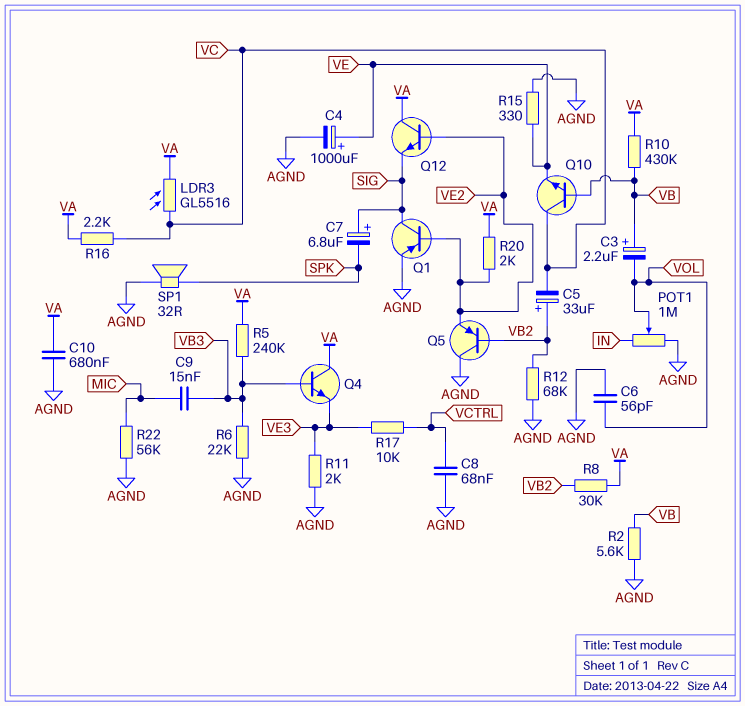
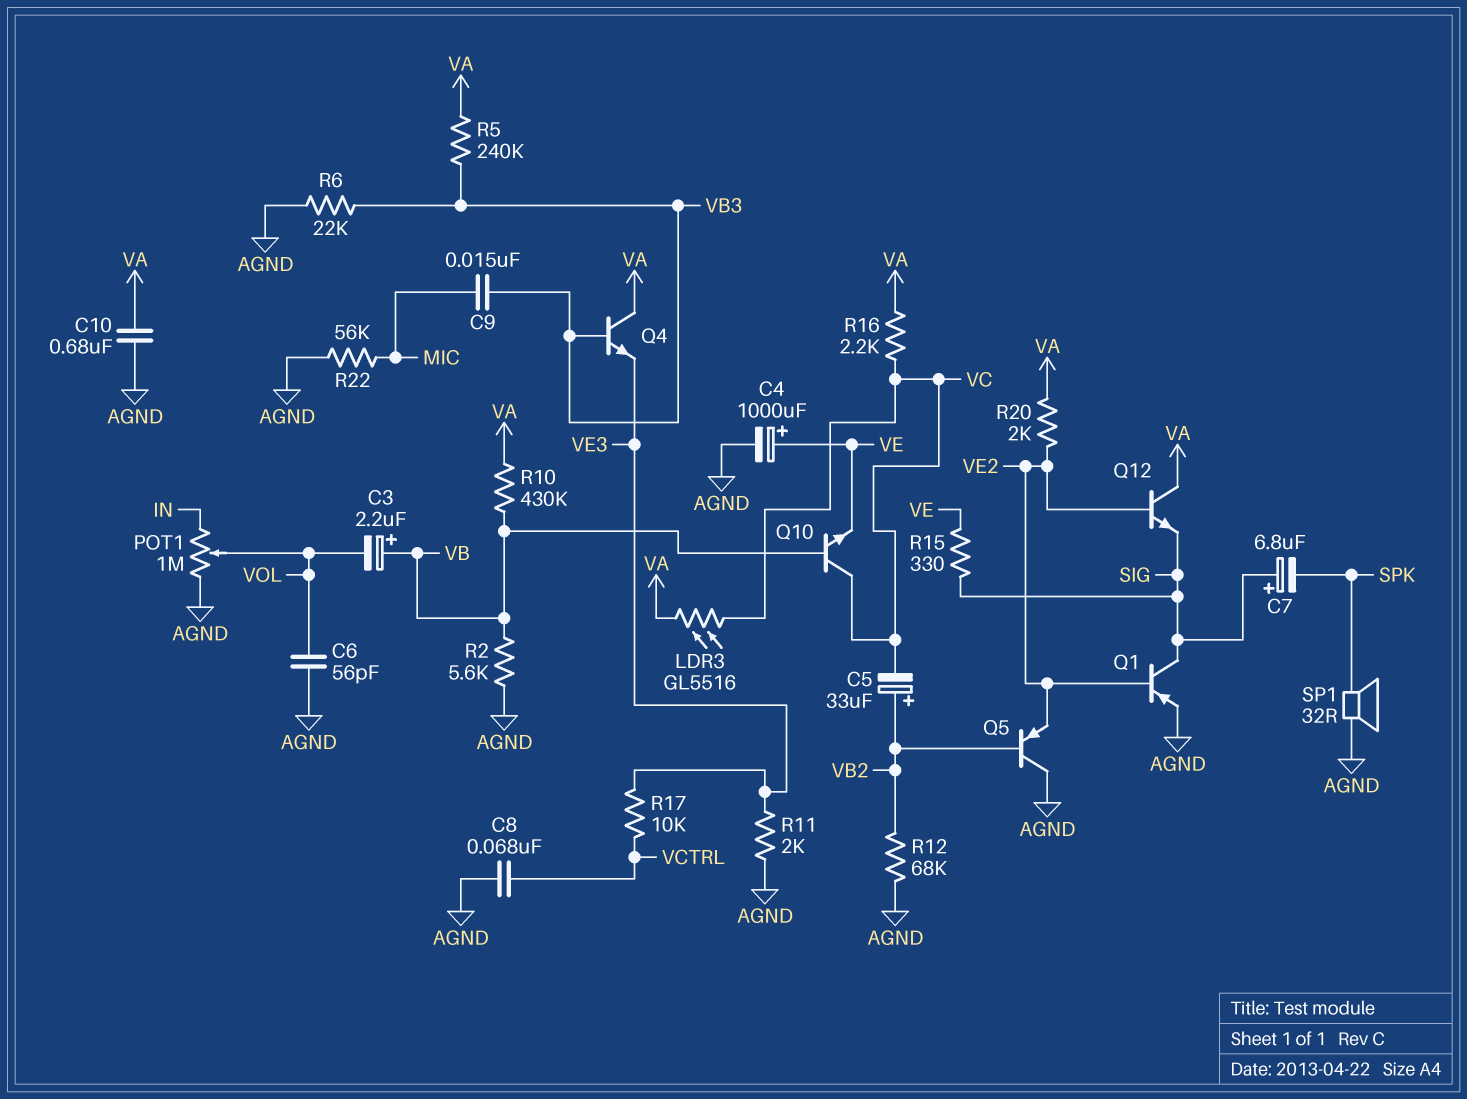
R8: 30k (VA, VB2) -> none
R15: 330 (AGND, VE) -> 330 (SIG, VE)

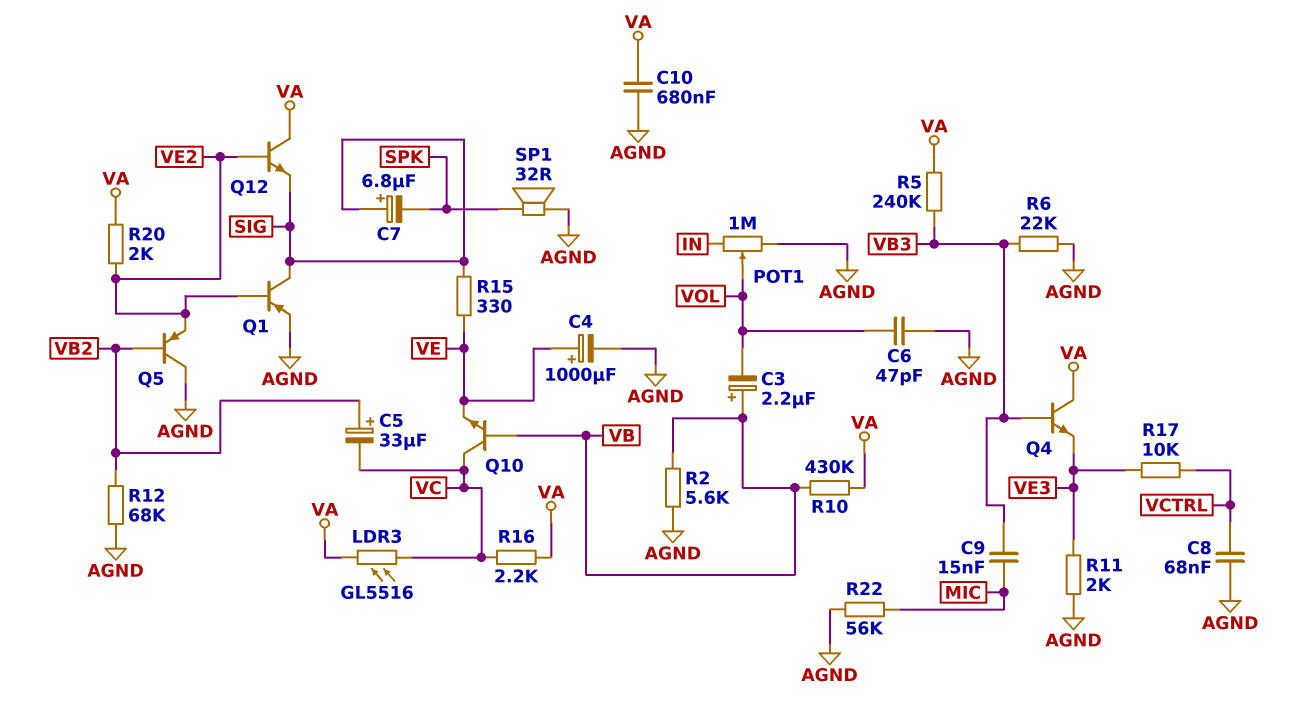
C6: 56pF (AGND, VOL) -> 47pF (AGND, VOL)

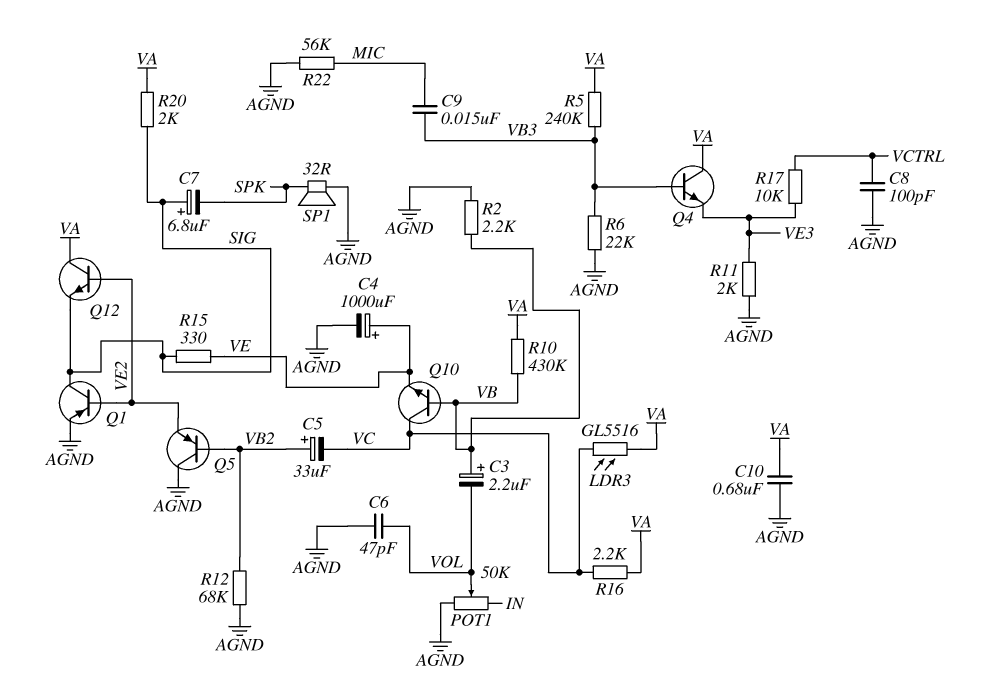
C8: 68nF (AGND, VCTRL) -> 100pF (AGND, VCTRL)
POT1: 1M (AGND, IN, wiper VOL) -> 50k (AGND, IN, wiper VOL)
R2: 5.6k (AGND, VB) -> 2.2k (AGND, VB)
R20: 2k (VA, VE2) -> 2k (SIG, VA)

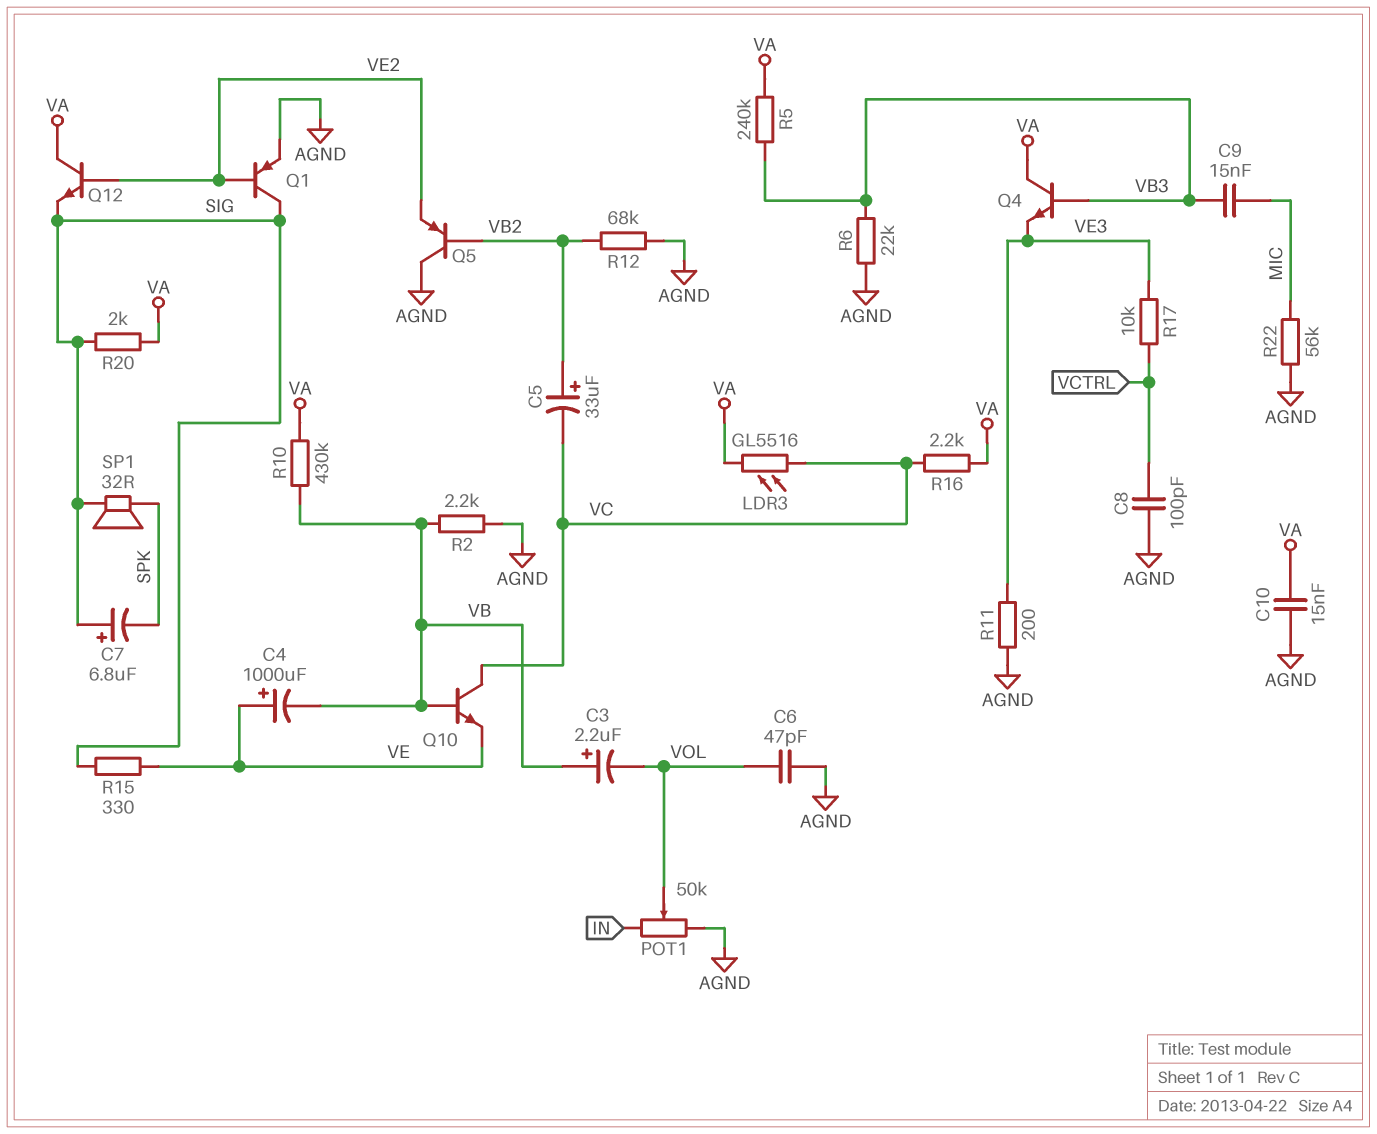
C4: 1000uF (plus VE, minus AGND) -> 1000uF (plus VE, minus VB)
C10: 680nF (AGND, VA) -> 15nF (AGND, VA)
R11: 2k (AGND, VE3) -> 200 (AGND, VE3)
SP1: speaker 32R (AGND, SPK) -> speaker 32R (SIG, SPK)

